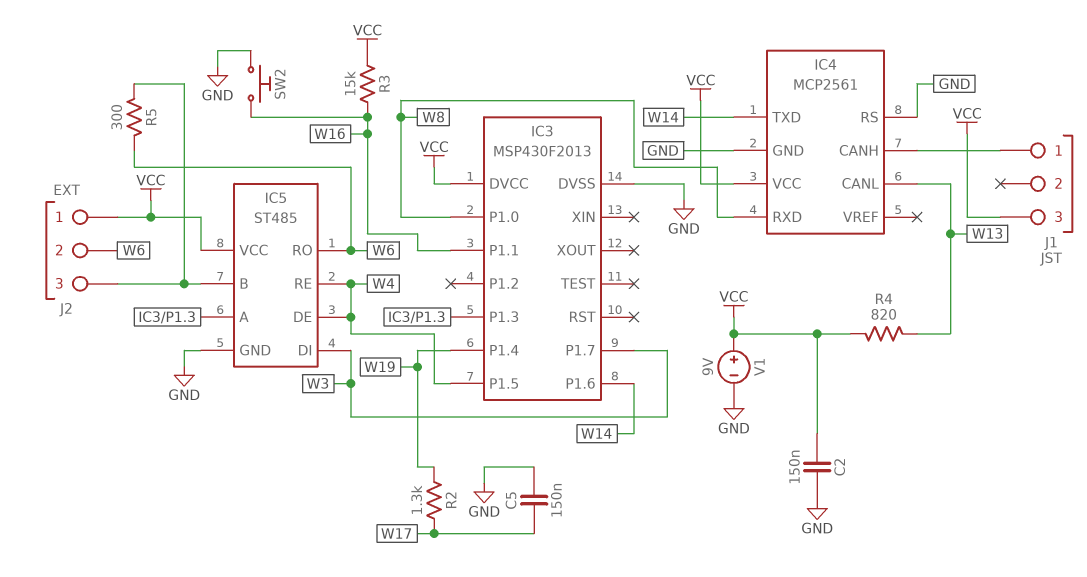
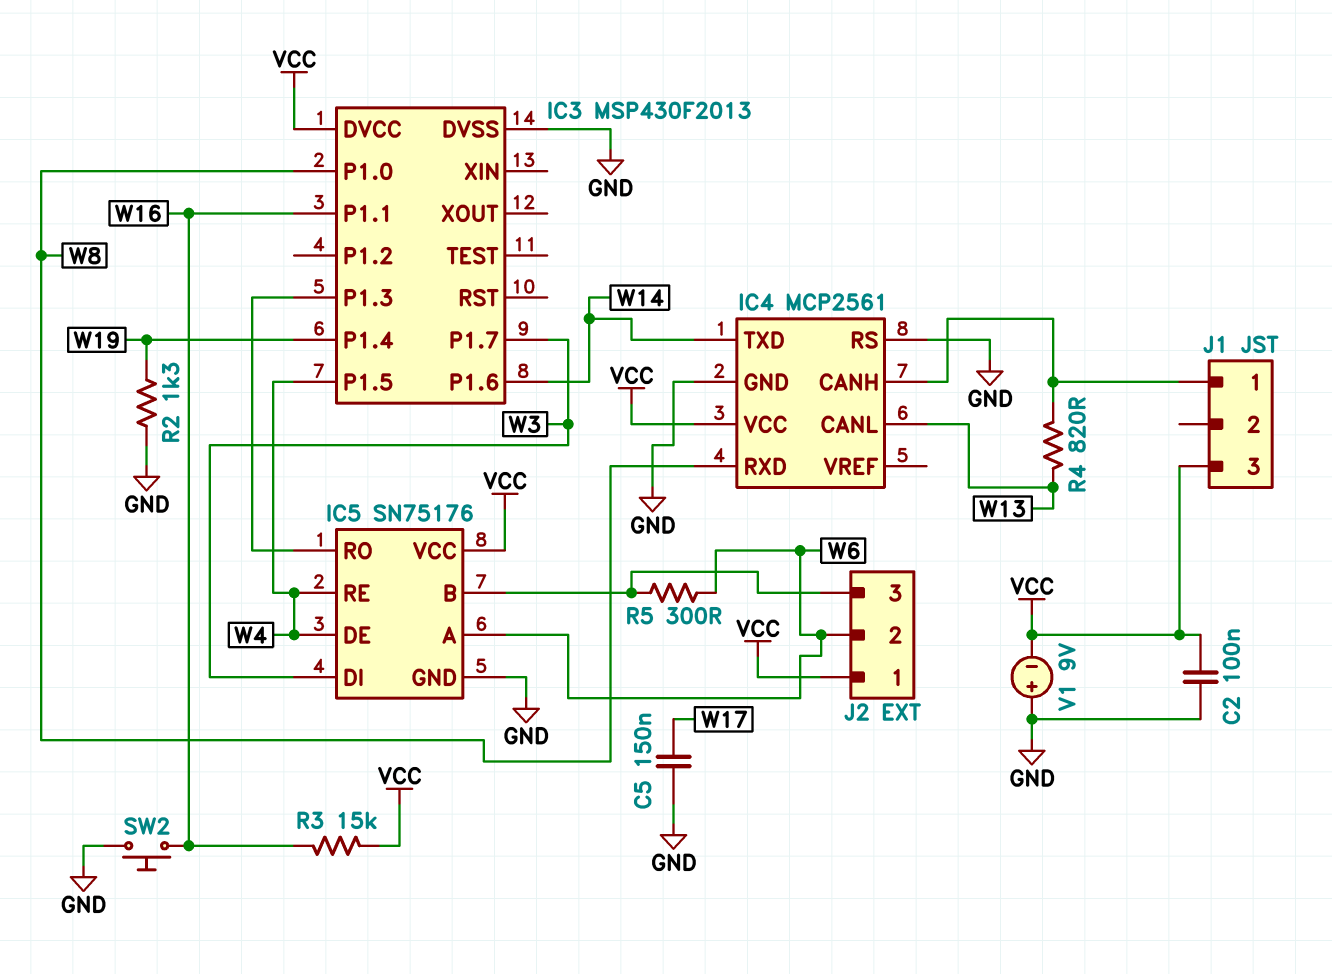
C2: 150nF (GND, VCC) -> 100nF (GND, VCC)
IC5: ST485 -> SN75176
IC5 pin A: IC3/P1.3 -> W6
IC5 pin RO: W6 -> IC3/P1.3
R2: 1.3k (W17, W19) -> 1.3k (GND, W19)
R4: 820 (VCC, W13) -> 820 (IC4/CANH, W13)
V1: 9V (plus VCC, minus GND) -> 9V (plus GND, minus VCC)

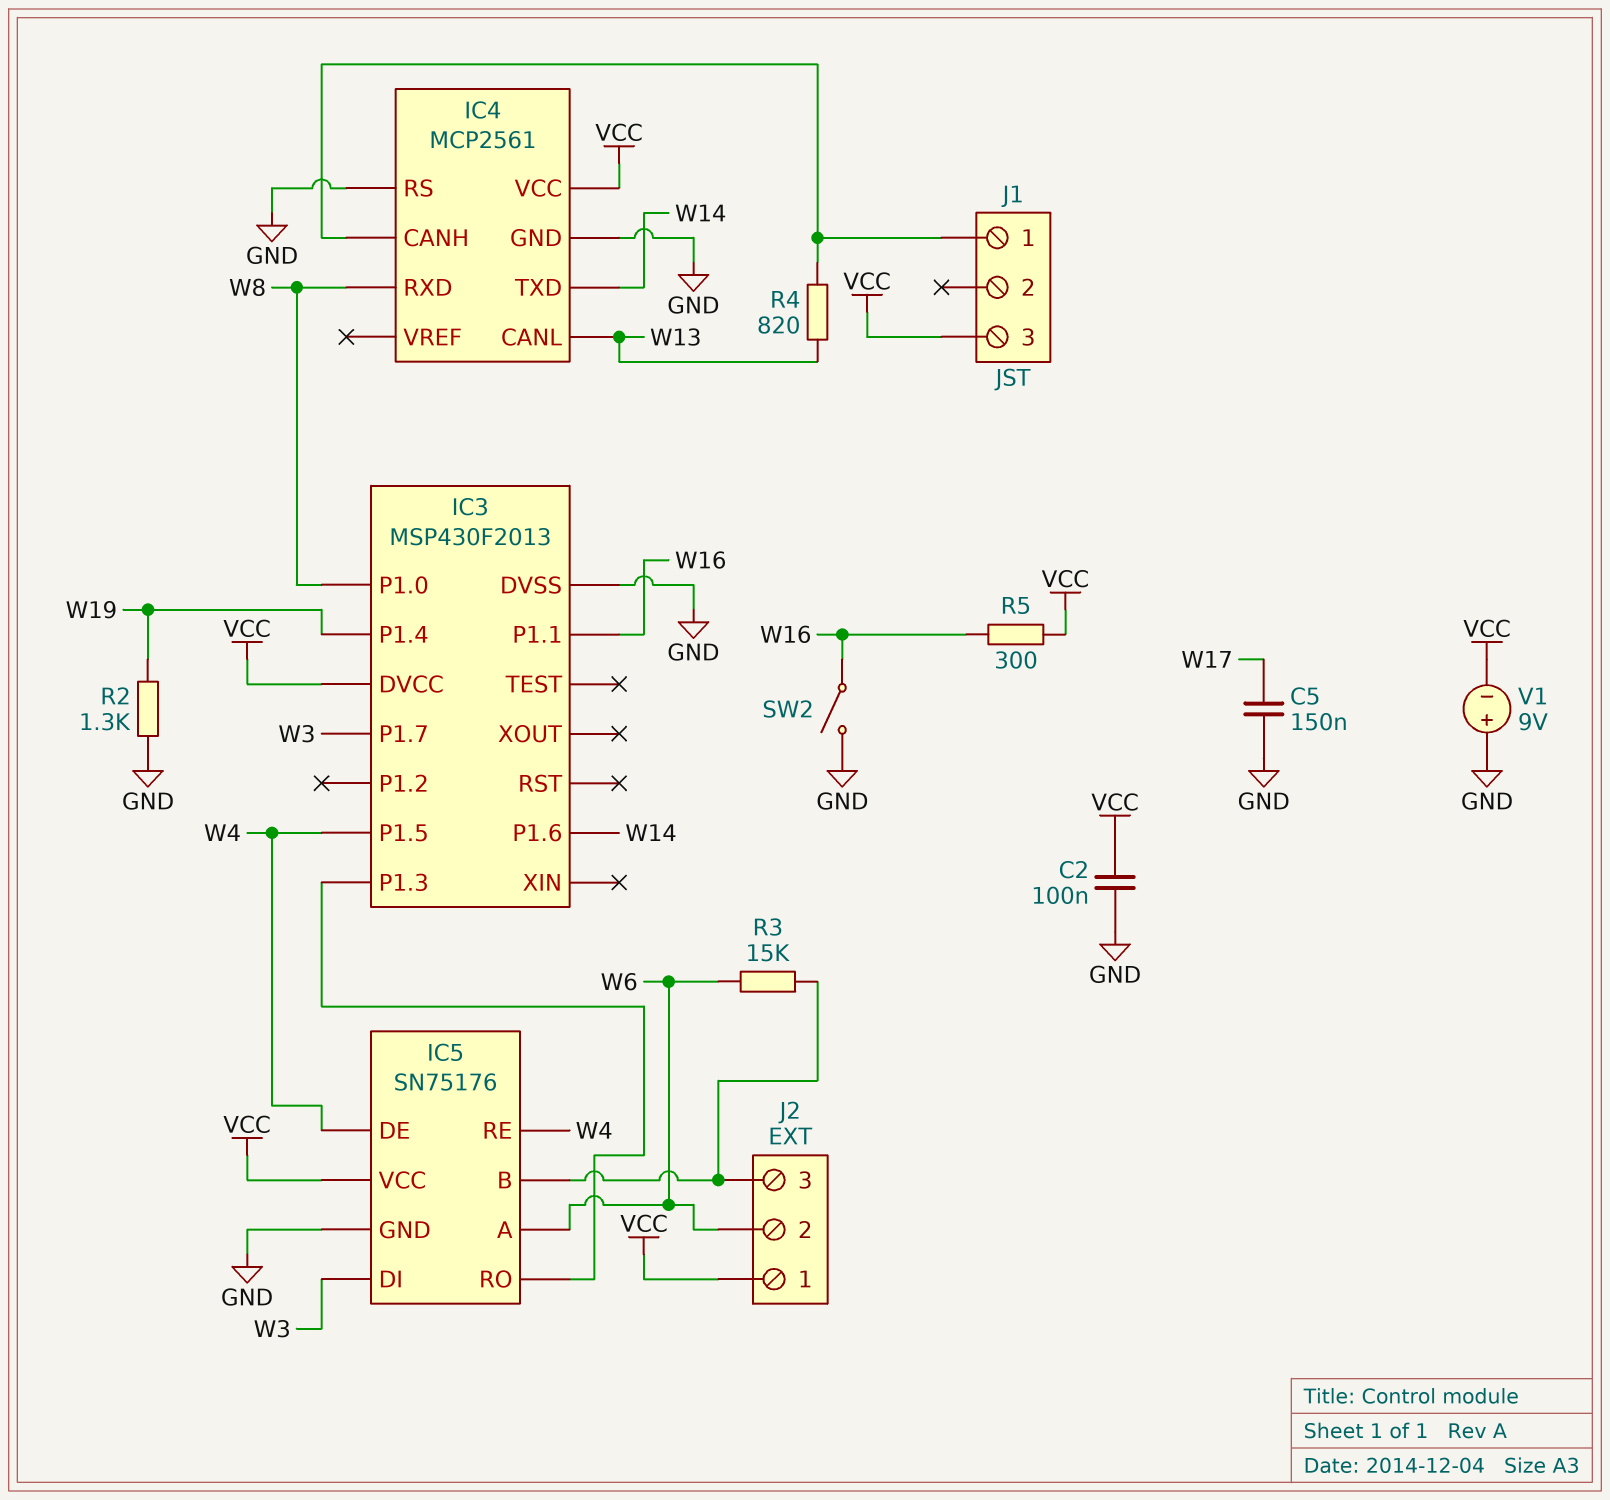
R3: 15k (VCC, W16) -> 15k (IC5/B, W6)
R5: 300 (IC5/B, W6) -> 300 (VCC, W16)
SW2: button (GND, W16) -> switch (GND, W16)

